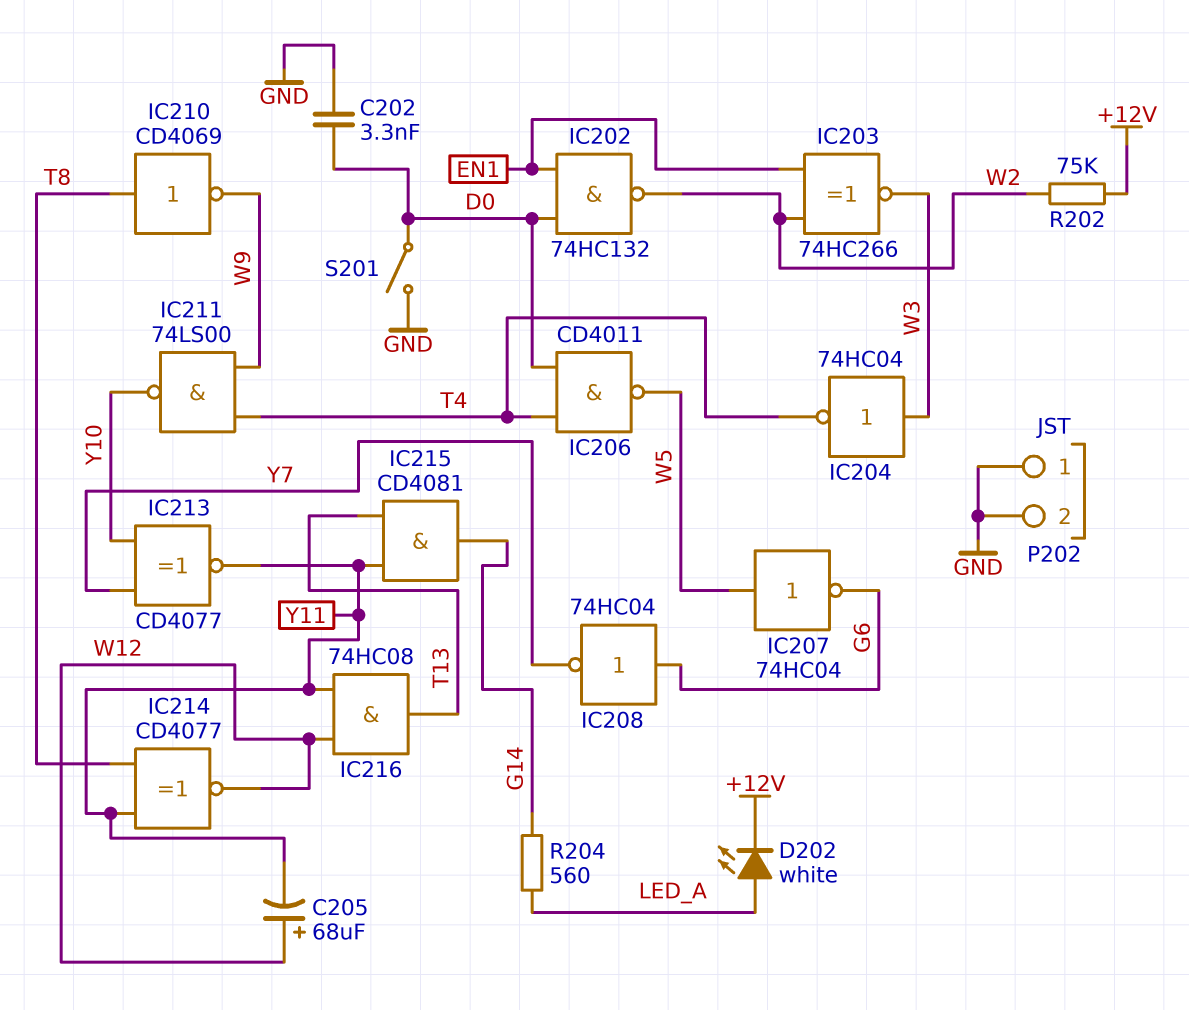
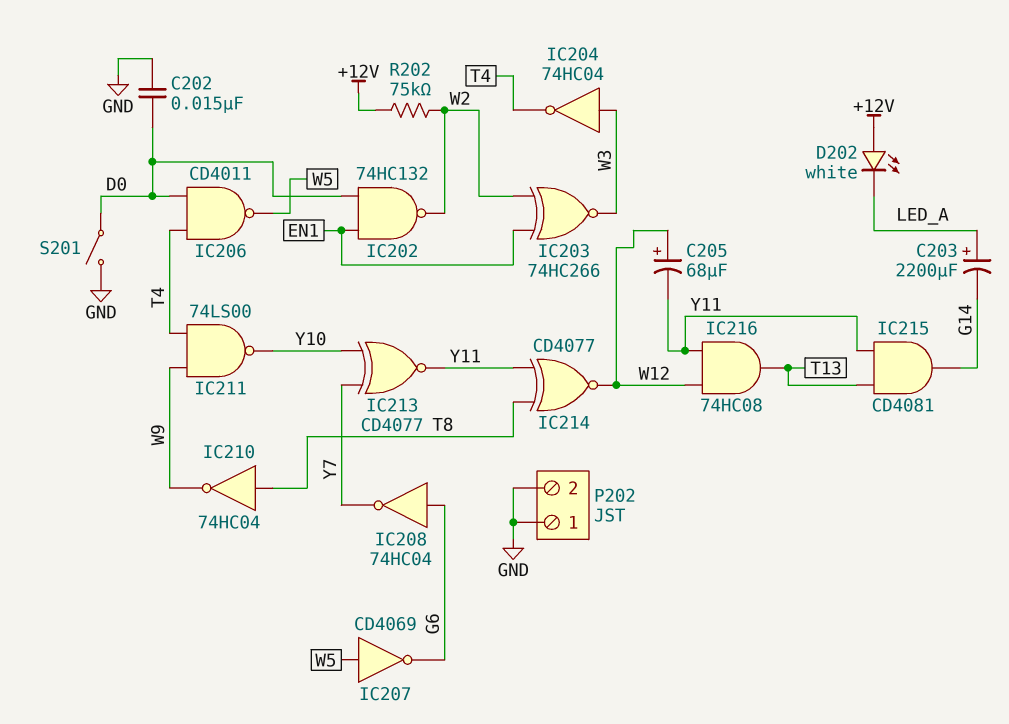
C202: 3.3nF (D0, GND) -> 15nF (D0, GND)
C203: none -> 2200uF (plus LED_A, minus G14)
D202: LED white (A LED_A, K +12V) -> LED white (A +12V, K LED_A)
IC207: NOT 74HC04 (in W5, out G6) -> NOT CD4069 (in W5, out G6)
IC210: NOT CD4069 (in T8, out W9) -> NOT 74HC04 (in T8, out W9)
R204: 560 (G14, LED_A) -> none

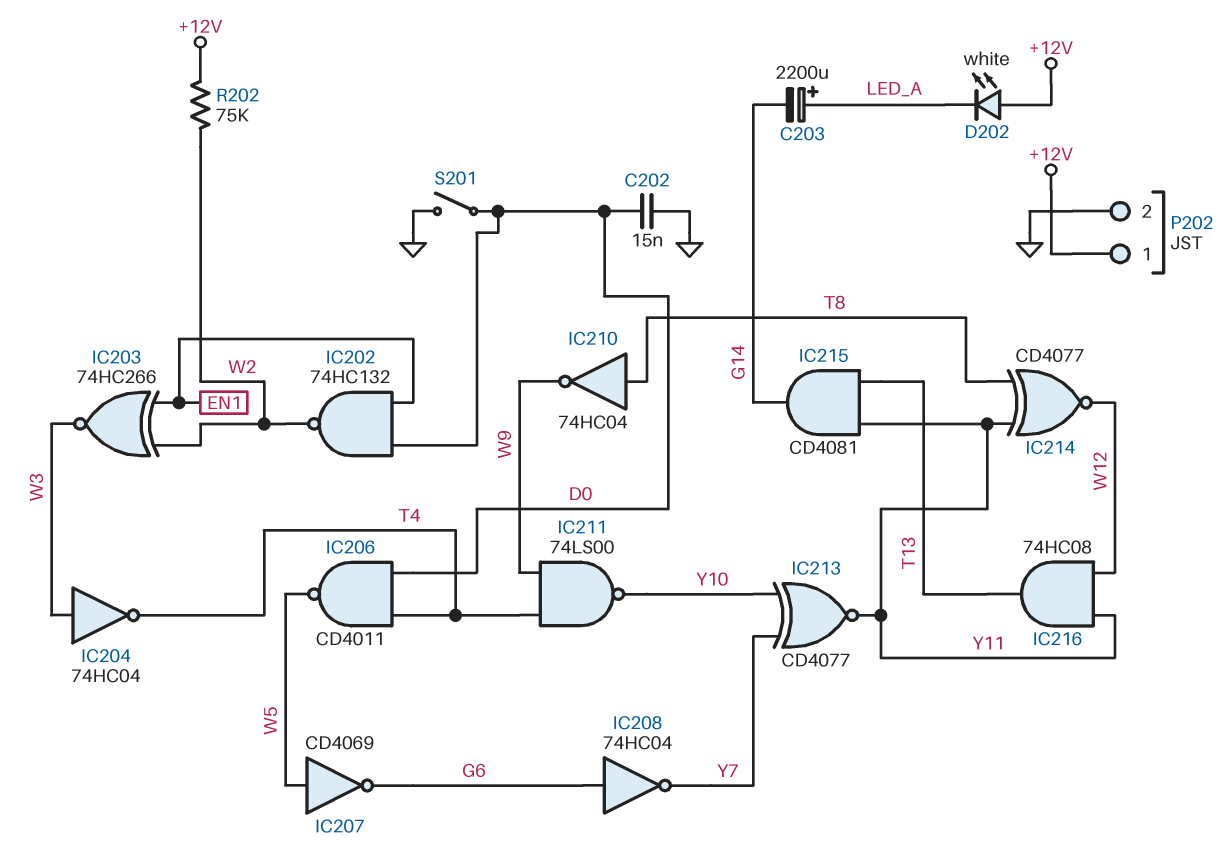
C205: 68uF (plus W12, minus Y11) -> none
P202 pin 1: GND -> +12V

